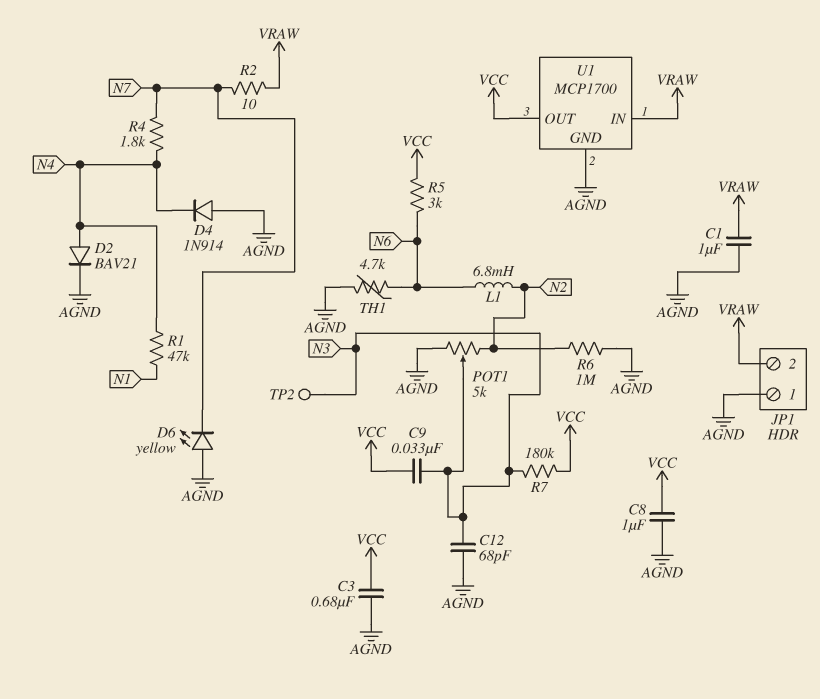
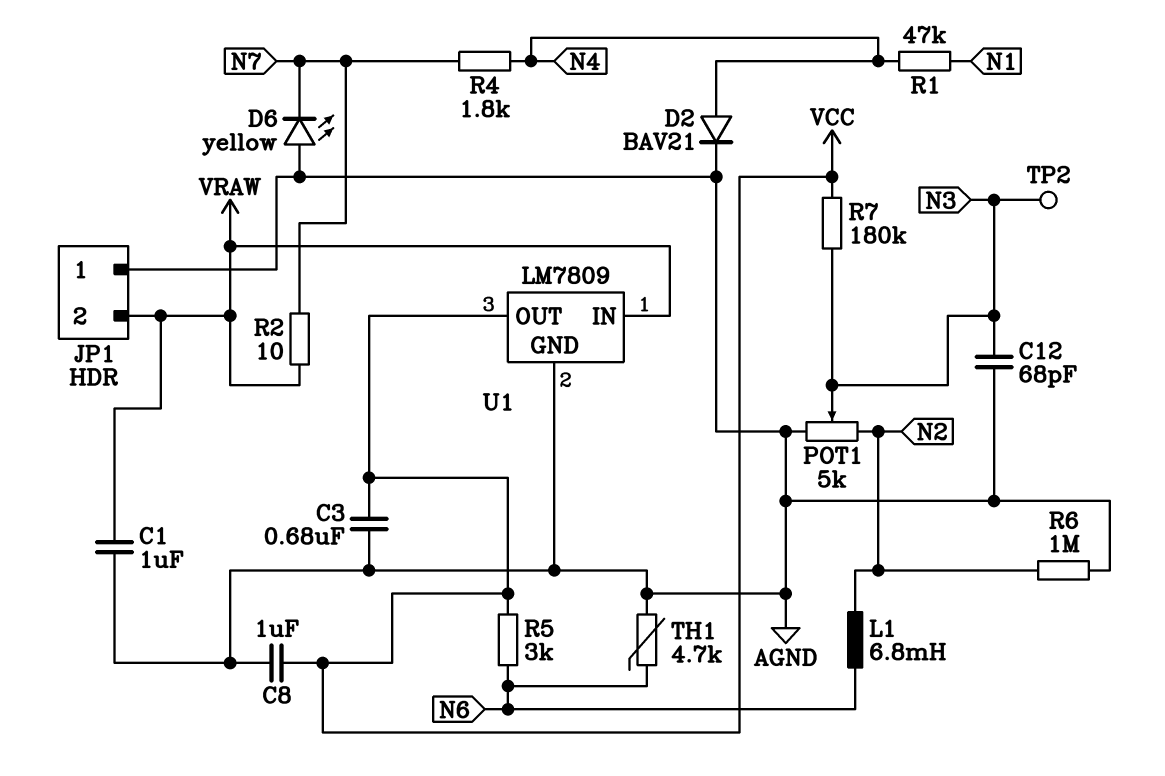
C9: 33nF (N3, VCC) -> none
D4: diode 1N914 (A AGND, K N4) -> none
U1: MCP1700 -> LM7809

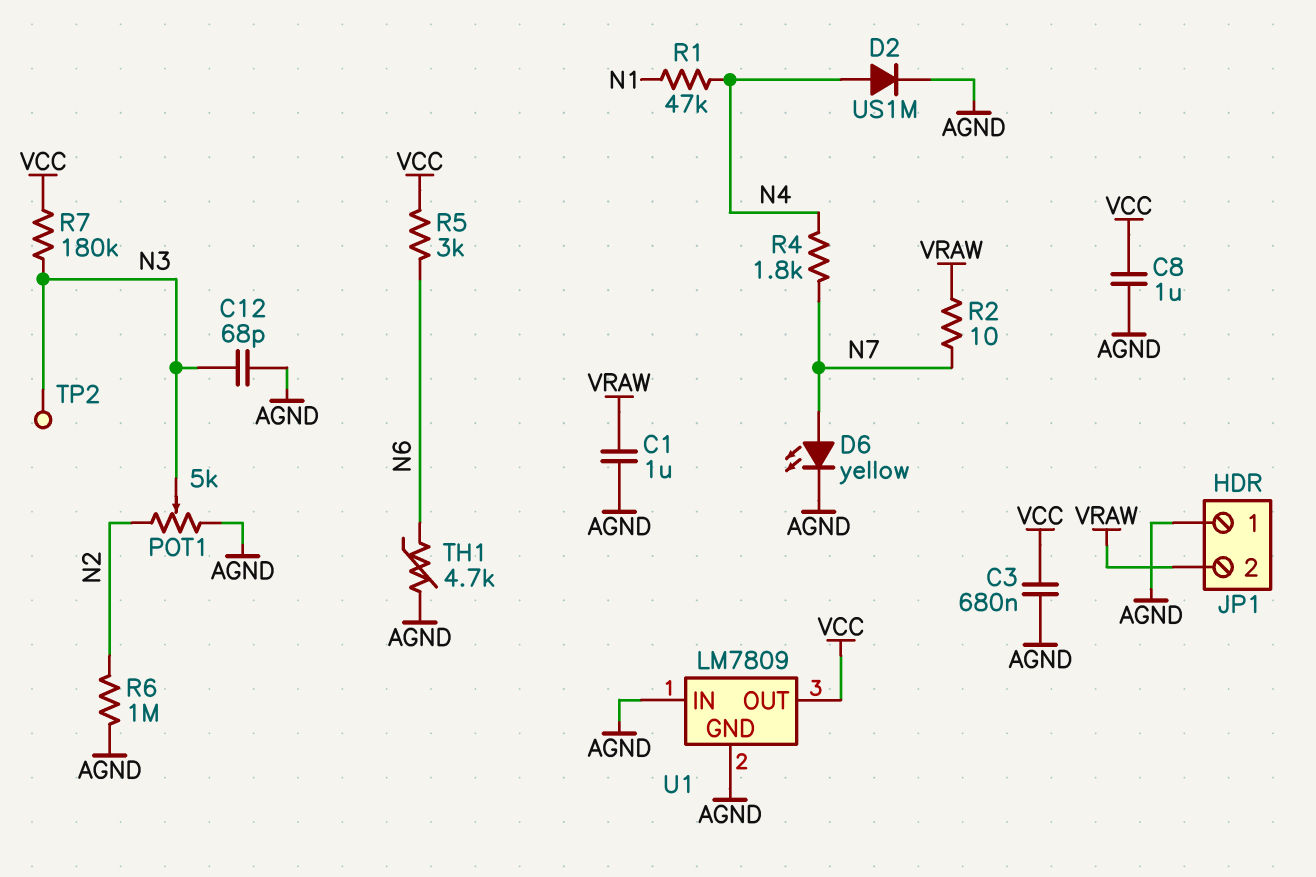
D2: diode BAV21 (A N4, K AGND) -> diode US1M (A N4, K AGND)
D6: LED yellow (A AGND, K N7) -> LED yellow (A N7, K AGND)
L1: 6.8mH (N2, N6) -> none
U1 pin IN: VRAW -> AGND

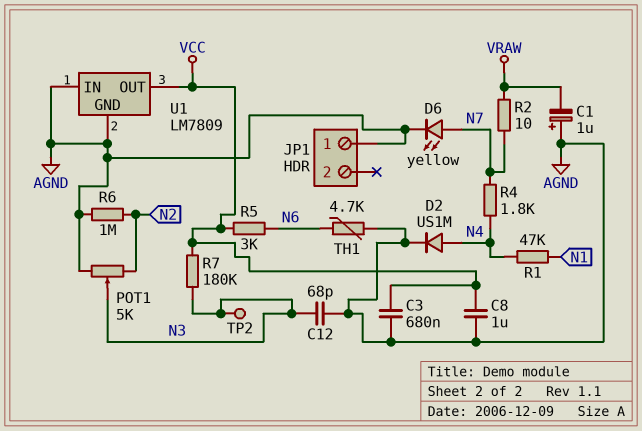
C1: 1uF (AGND, VRAW) -> 1uF (plus AGND, minus VRAW)
JP1 pin 2: VRAW -> none

